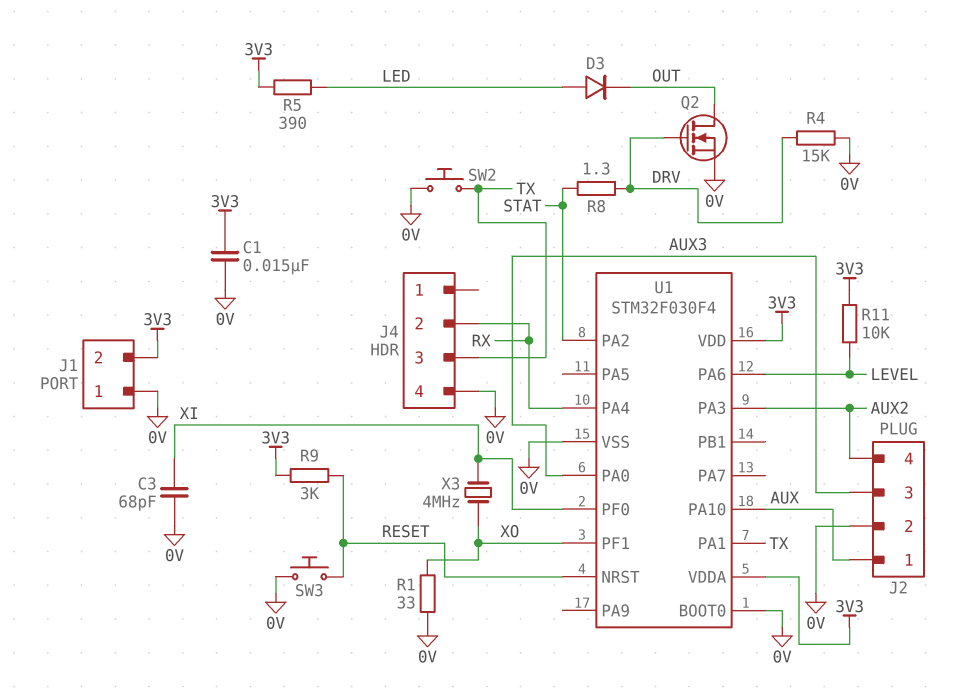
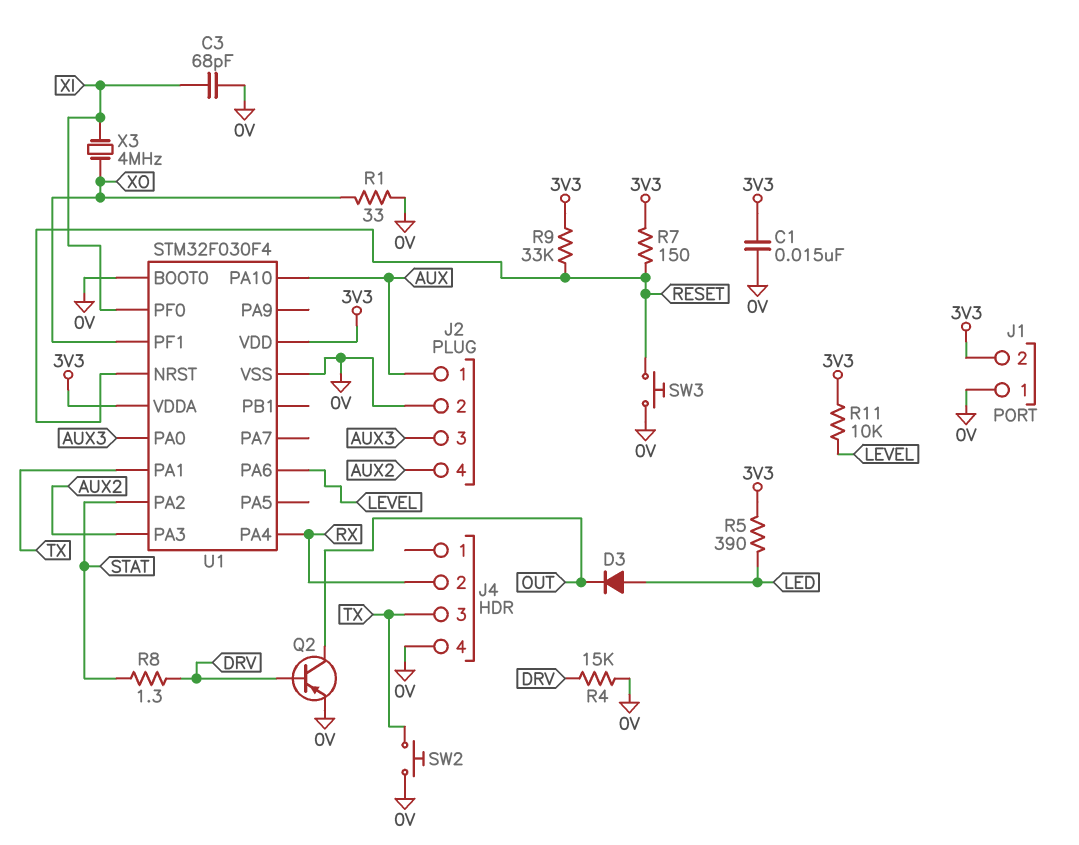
Q2: NMOS (G DRV, D OUT, S 0V) -> PNP (B DRV, C OUT, E 0V)
R7: none -> 150 (3V3, RESET)
R9: 3k (3V3, RESET) -> 33k (3V3, RESET)

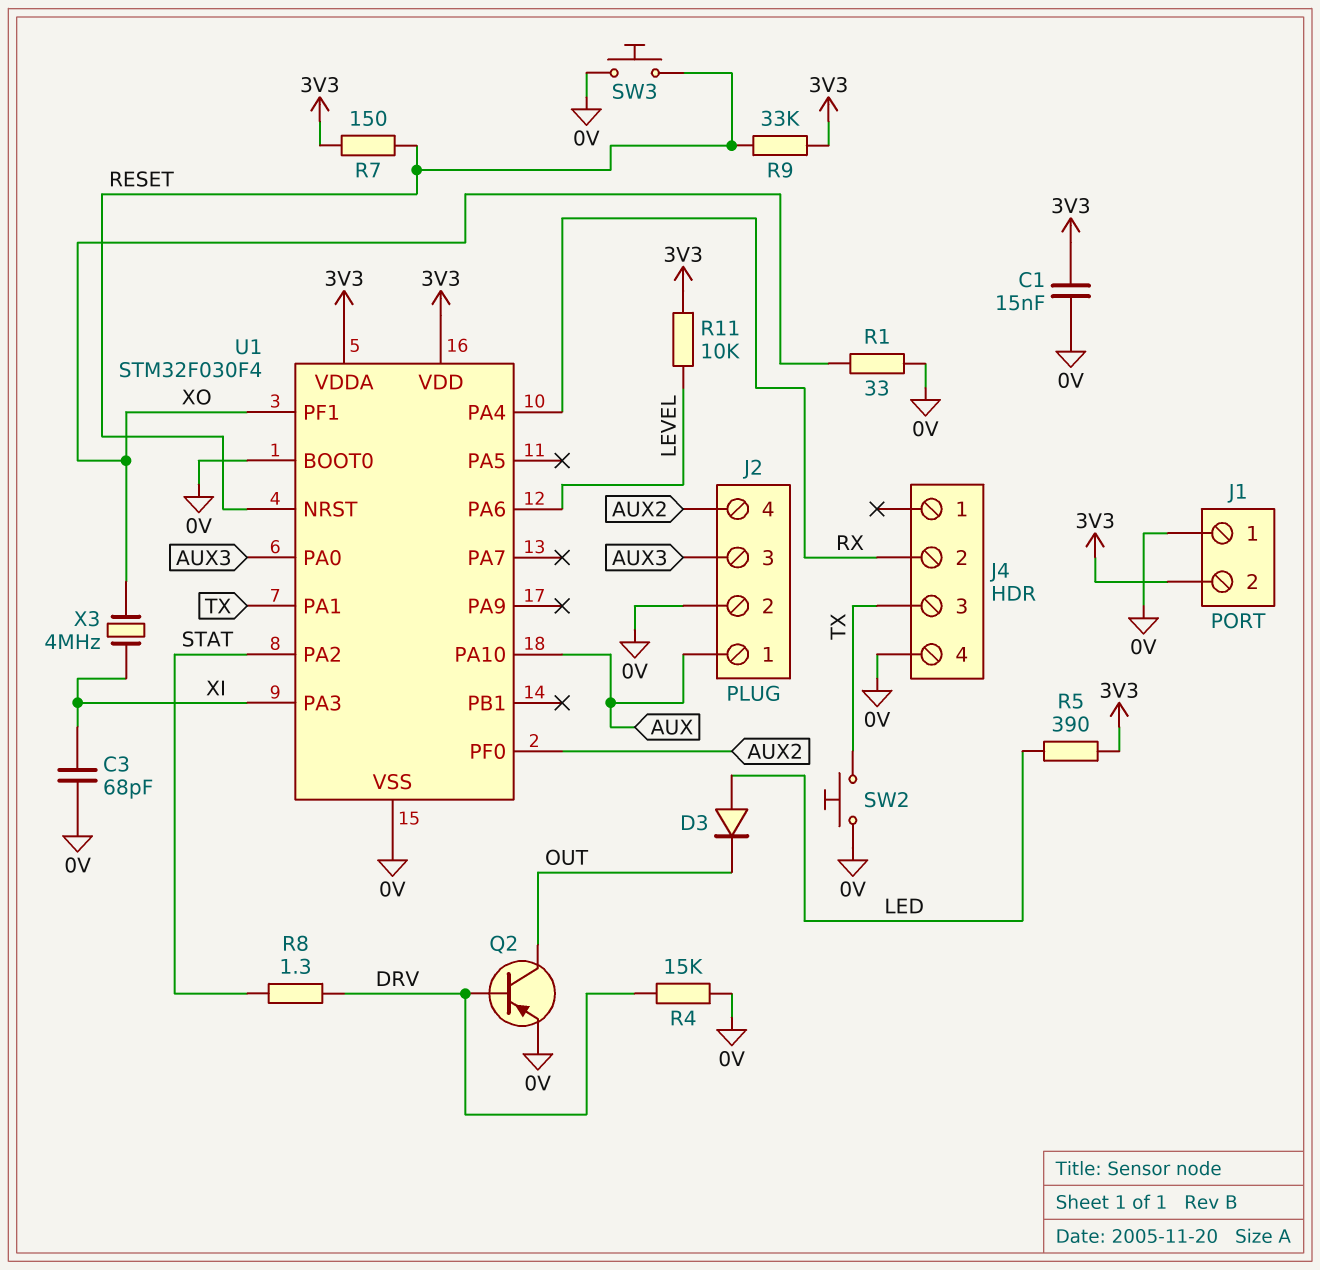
U1 pin PA3: AUX2 -> XI
U1 pin PF0: XI -> AUX2

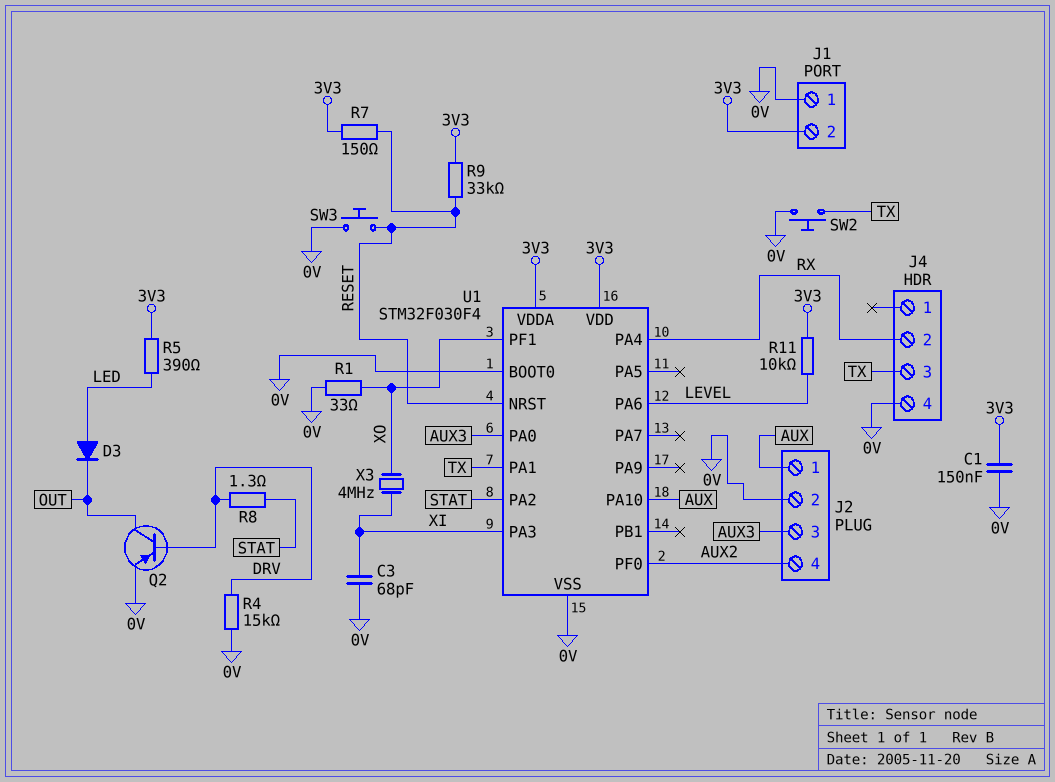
C1: 15nF (0V, 3V3) -> 150nF (0V, 3V3)

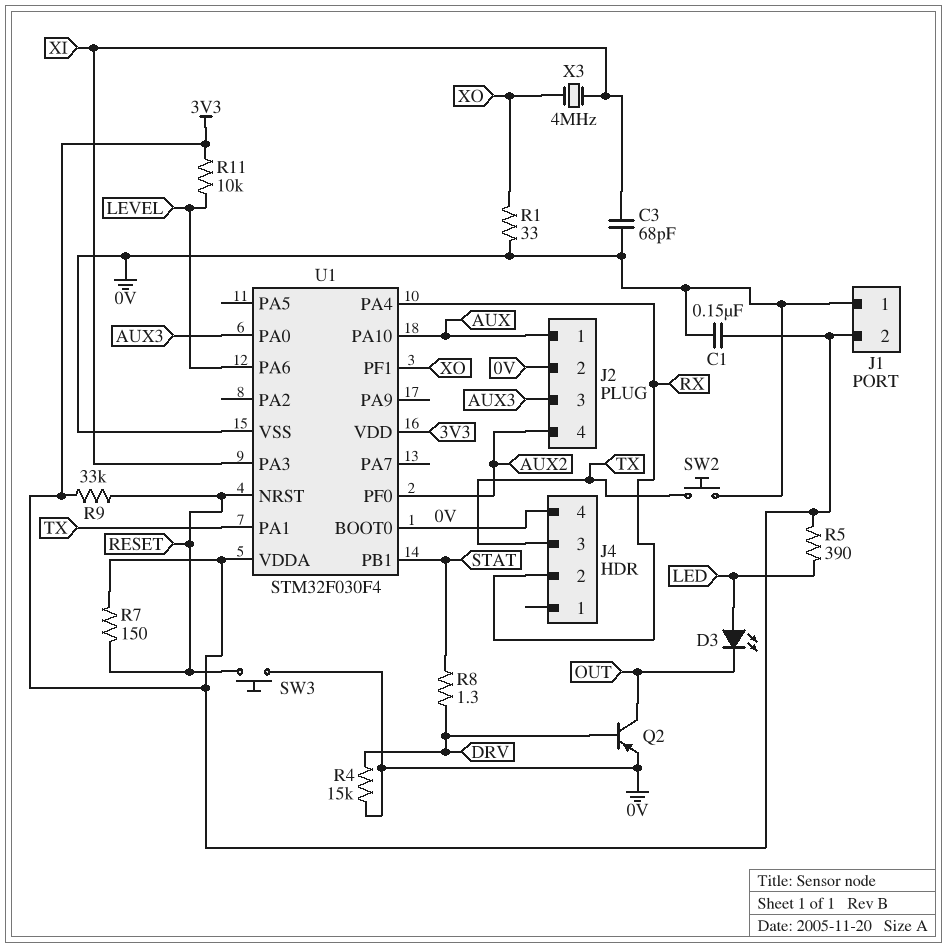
D3: diode (A LED, K OUT) -> LED (A LED, K OUT)
U1 pin PA2: STAT -> none
U1 pin PB1: none -> STAT

